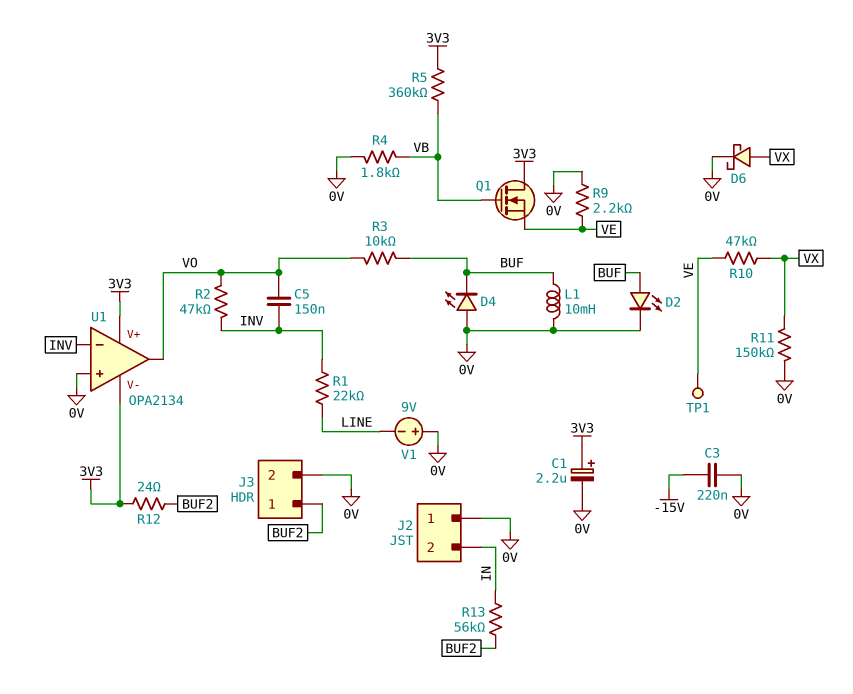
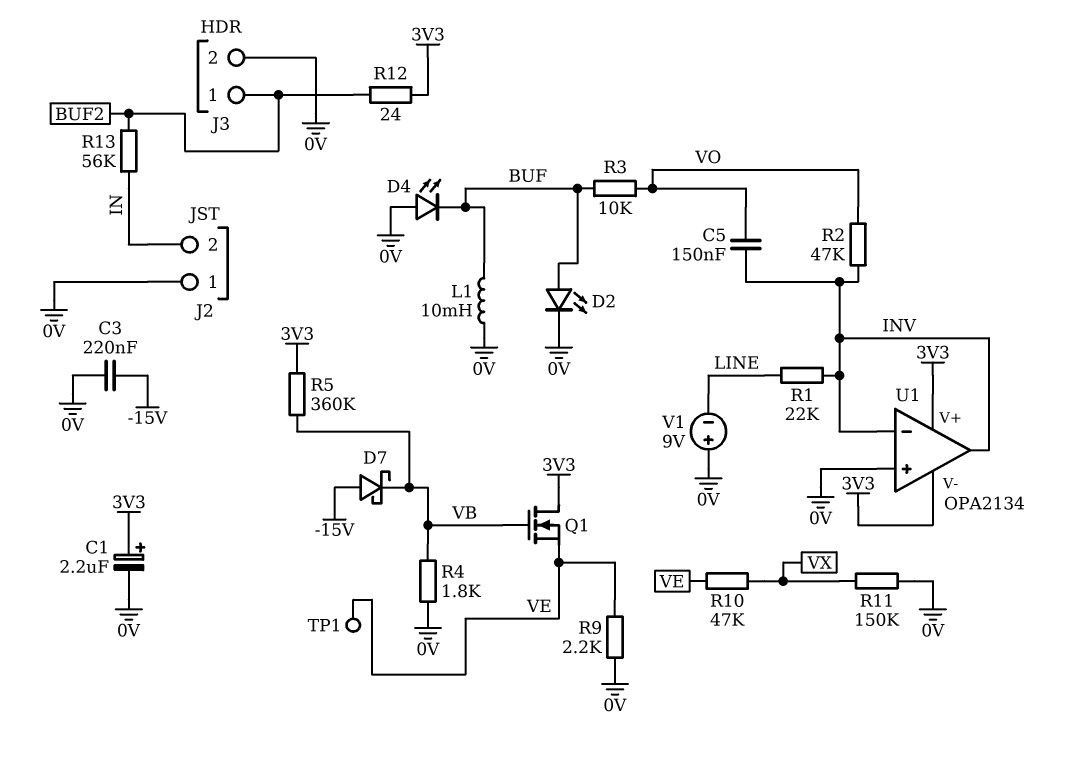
D6: schottky (A VX, K 0V) -> none
D7: none -> schottky (A -15V, K VB)
U1 pin out: VO -> INV

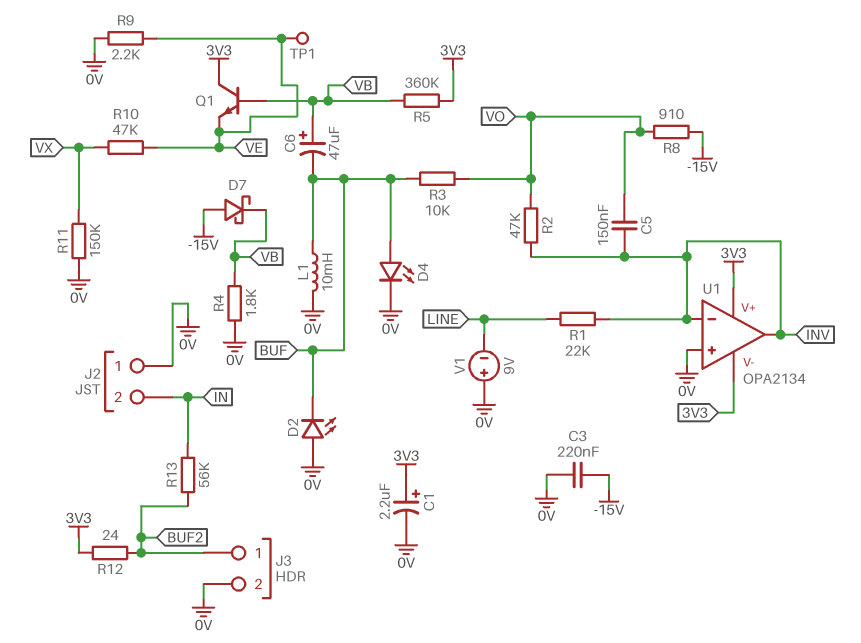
C6: none -> 47uF (plus VB, minus BUF)
D2: LED (A BUF, K 0V) -> LED (A 0V, K BUF)
D4: LED (A 0V, K BUF) -> LED (A BUF, K 0V)
Q1: NMOS (G VB, D 3V3, S VE) -> NPN (B VB, C 3V3, E VE)
R8: none -> 910 (-15V, VO)

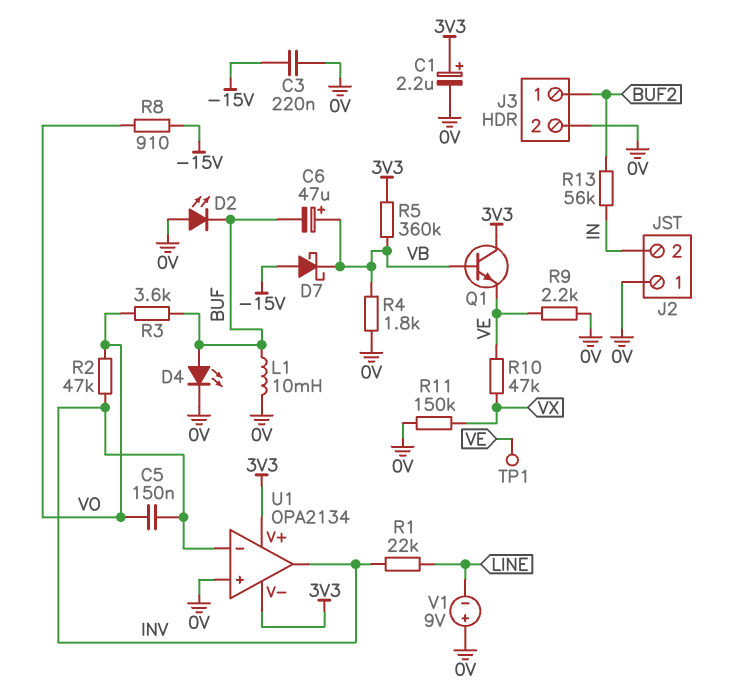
R3: 10k (BUF, VO) -> 3.6k (BUF, VO)
R12: 24 (3V3, BUF2) -> none

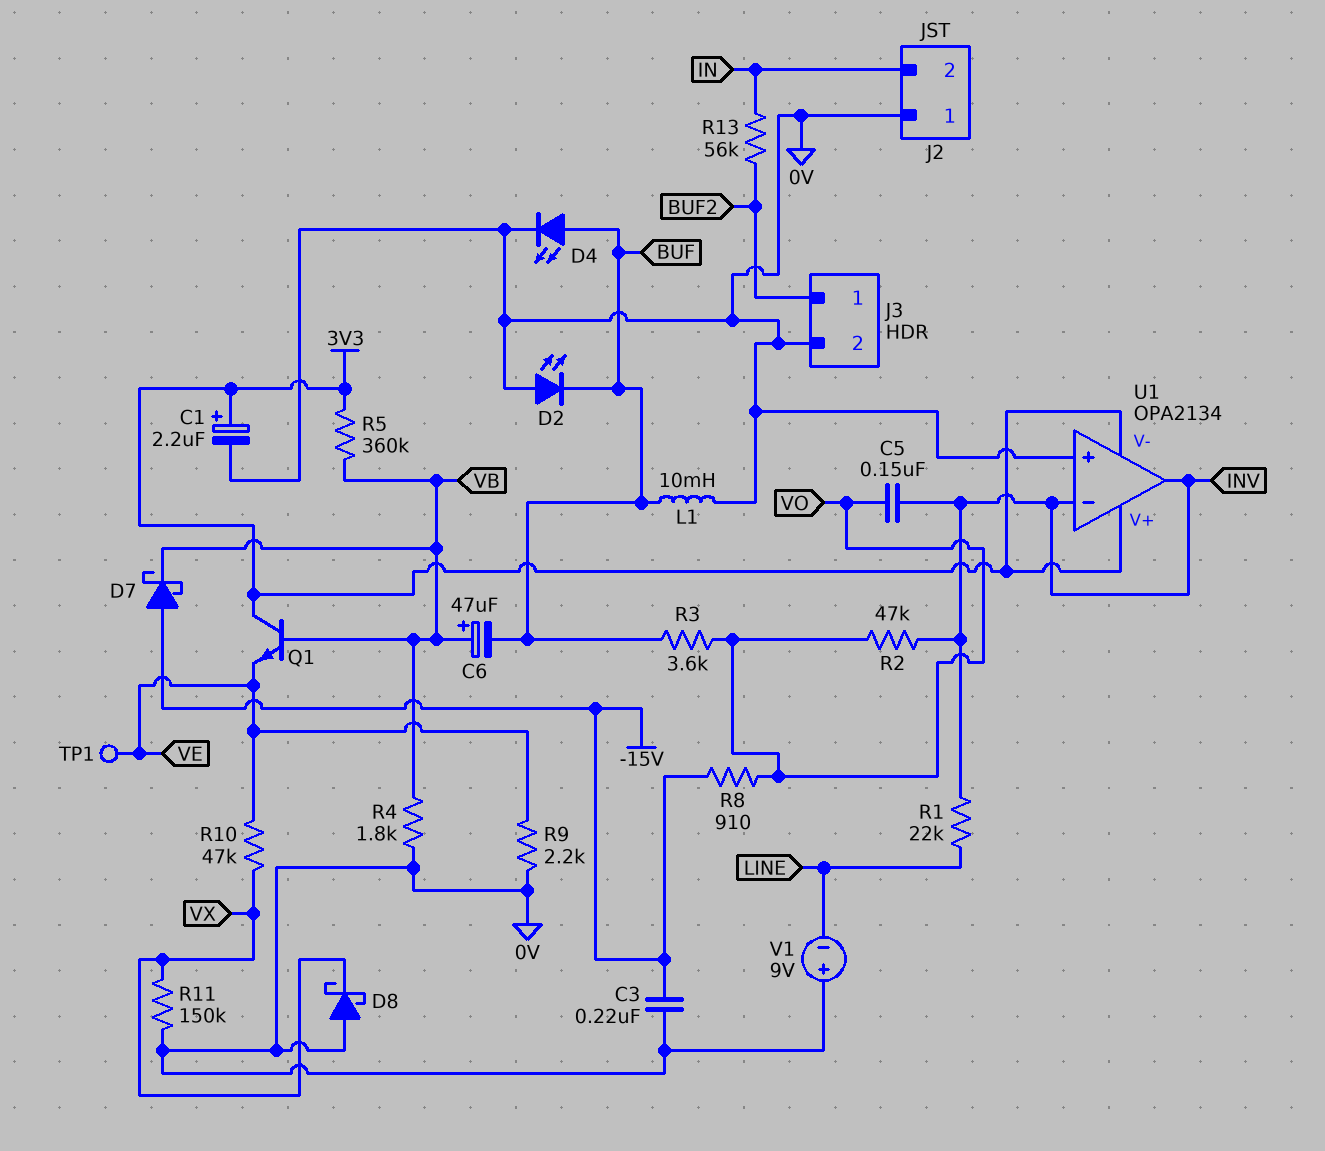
D8: none -> schottky (A 0V, K VX)

